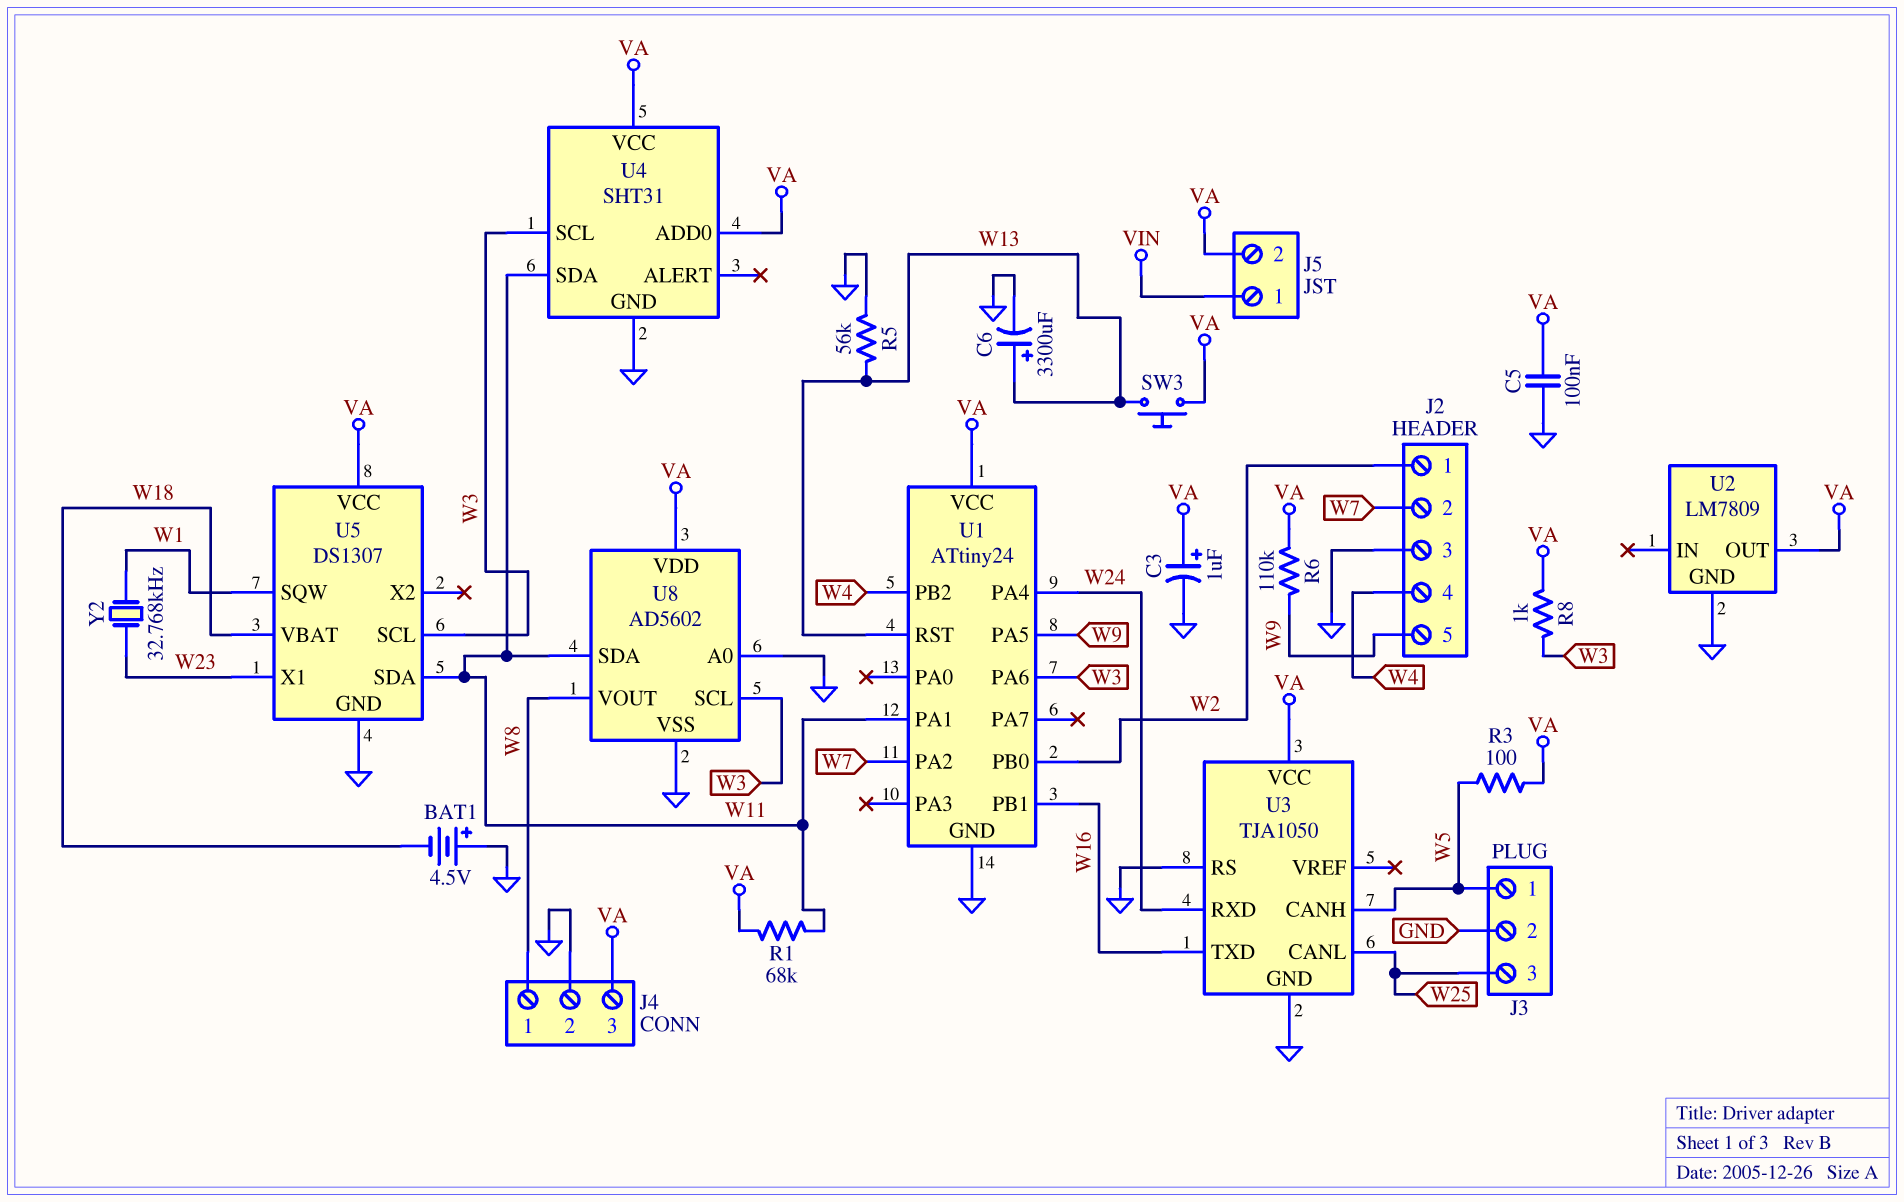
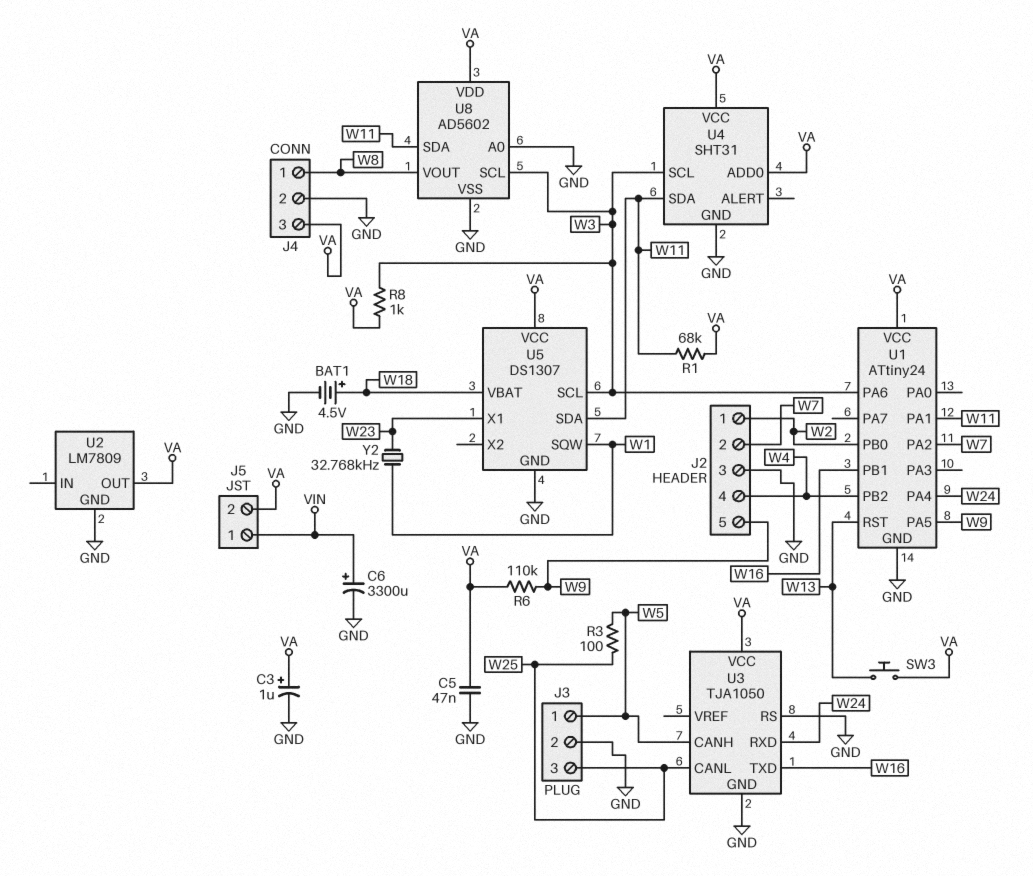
BAT1: 4.5V (plus GND, minus W18) -> 4.5V (plus W18, minus GND)
C5: 100nF (GND, VA) -> 47nF (GND, VA)
C6: 3300uF (plus W13, minus GND) -> 3300uF (plus VIN, minus GND)
R3: 100 (VA, W5) -> 100 (W5, W25)
R5: 56k (GND, W13) -> none

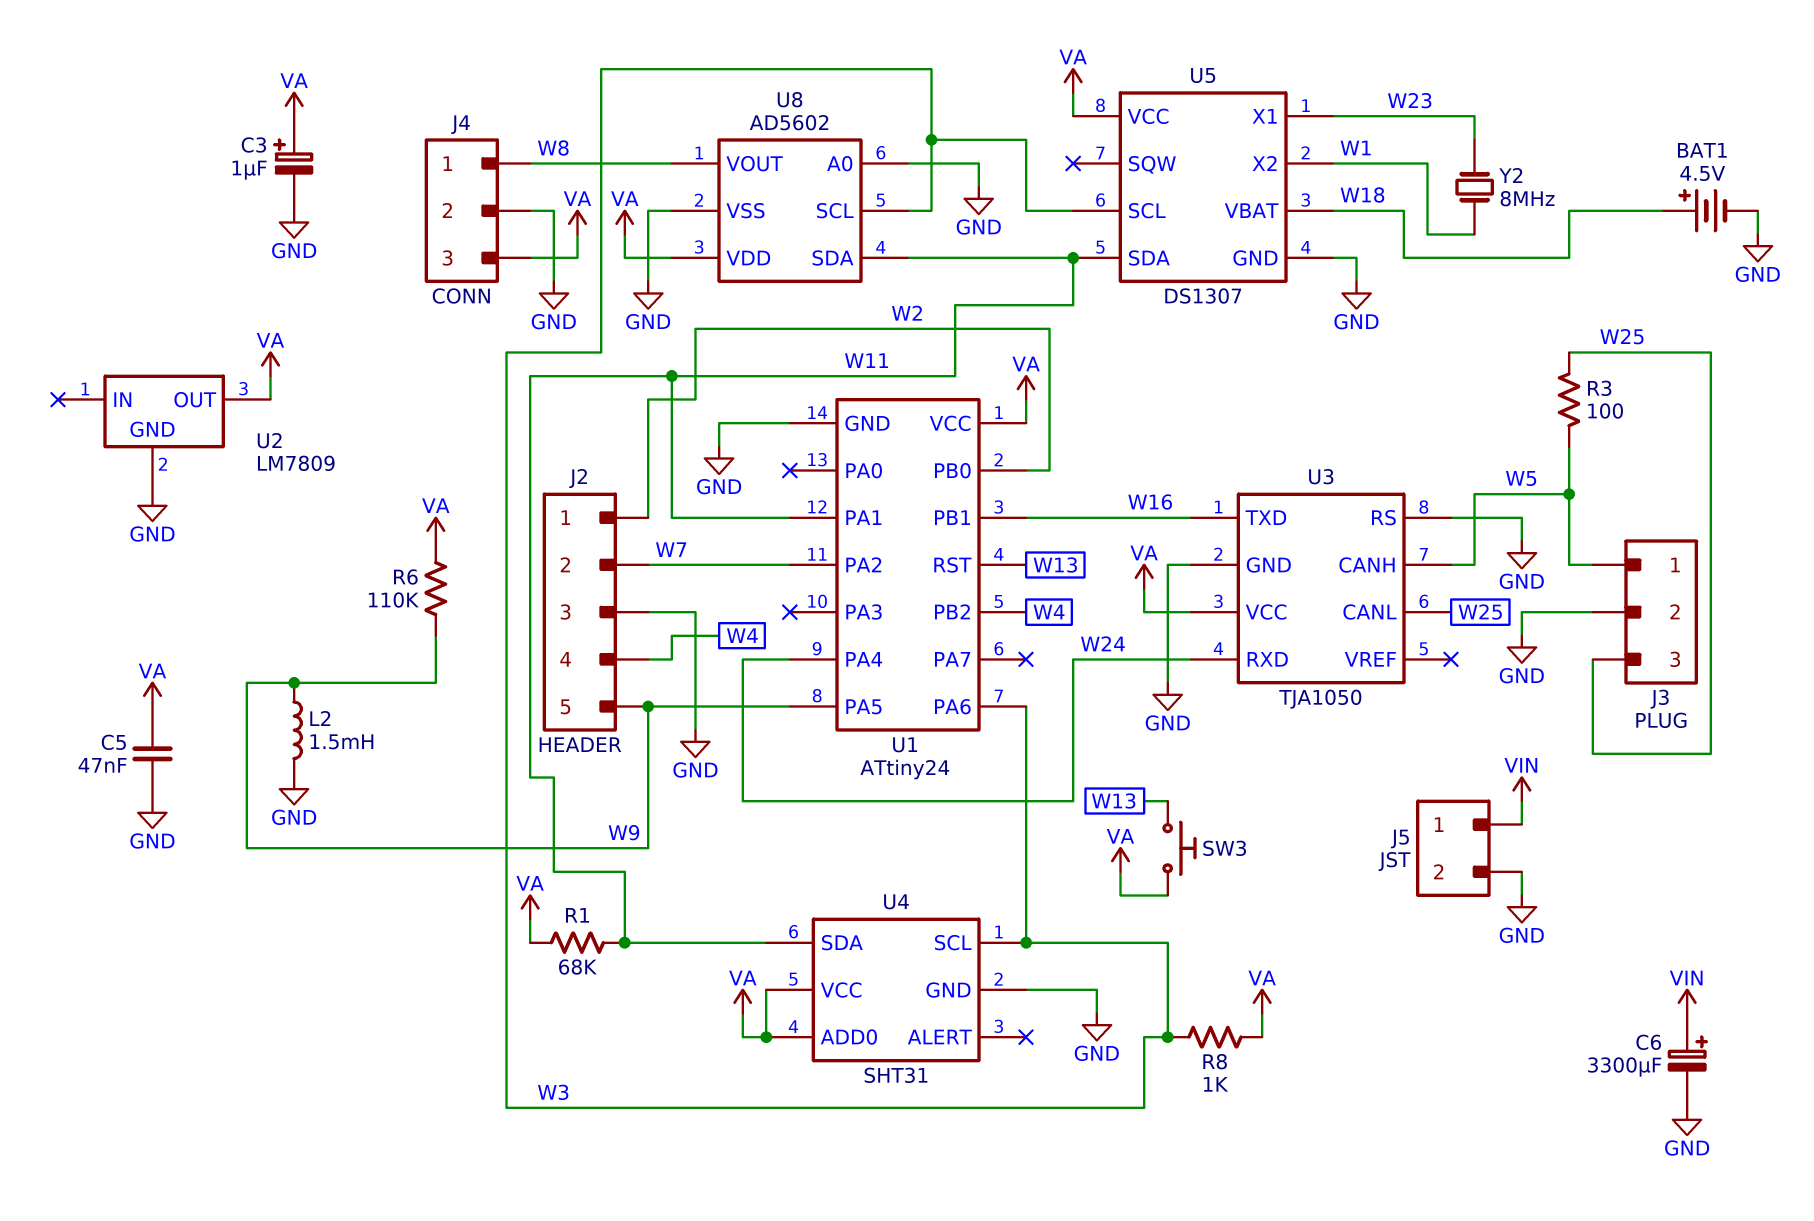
J5 pin 2: VA -> GND
L2: none -> 1.5mH (GND, W9)
U5 pin SQW: W1 -> none
U5 pin X2: none -> W1
Y2: 32.768kHz (W1, W23) -> 8MHz (W1, W23)

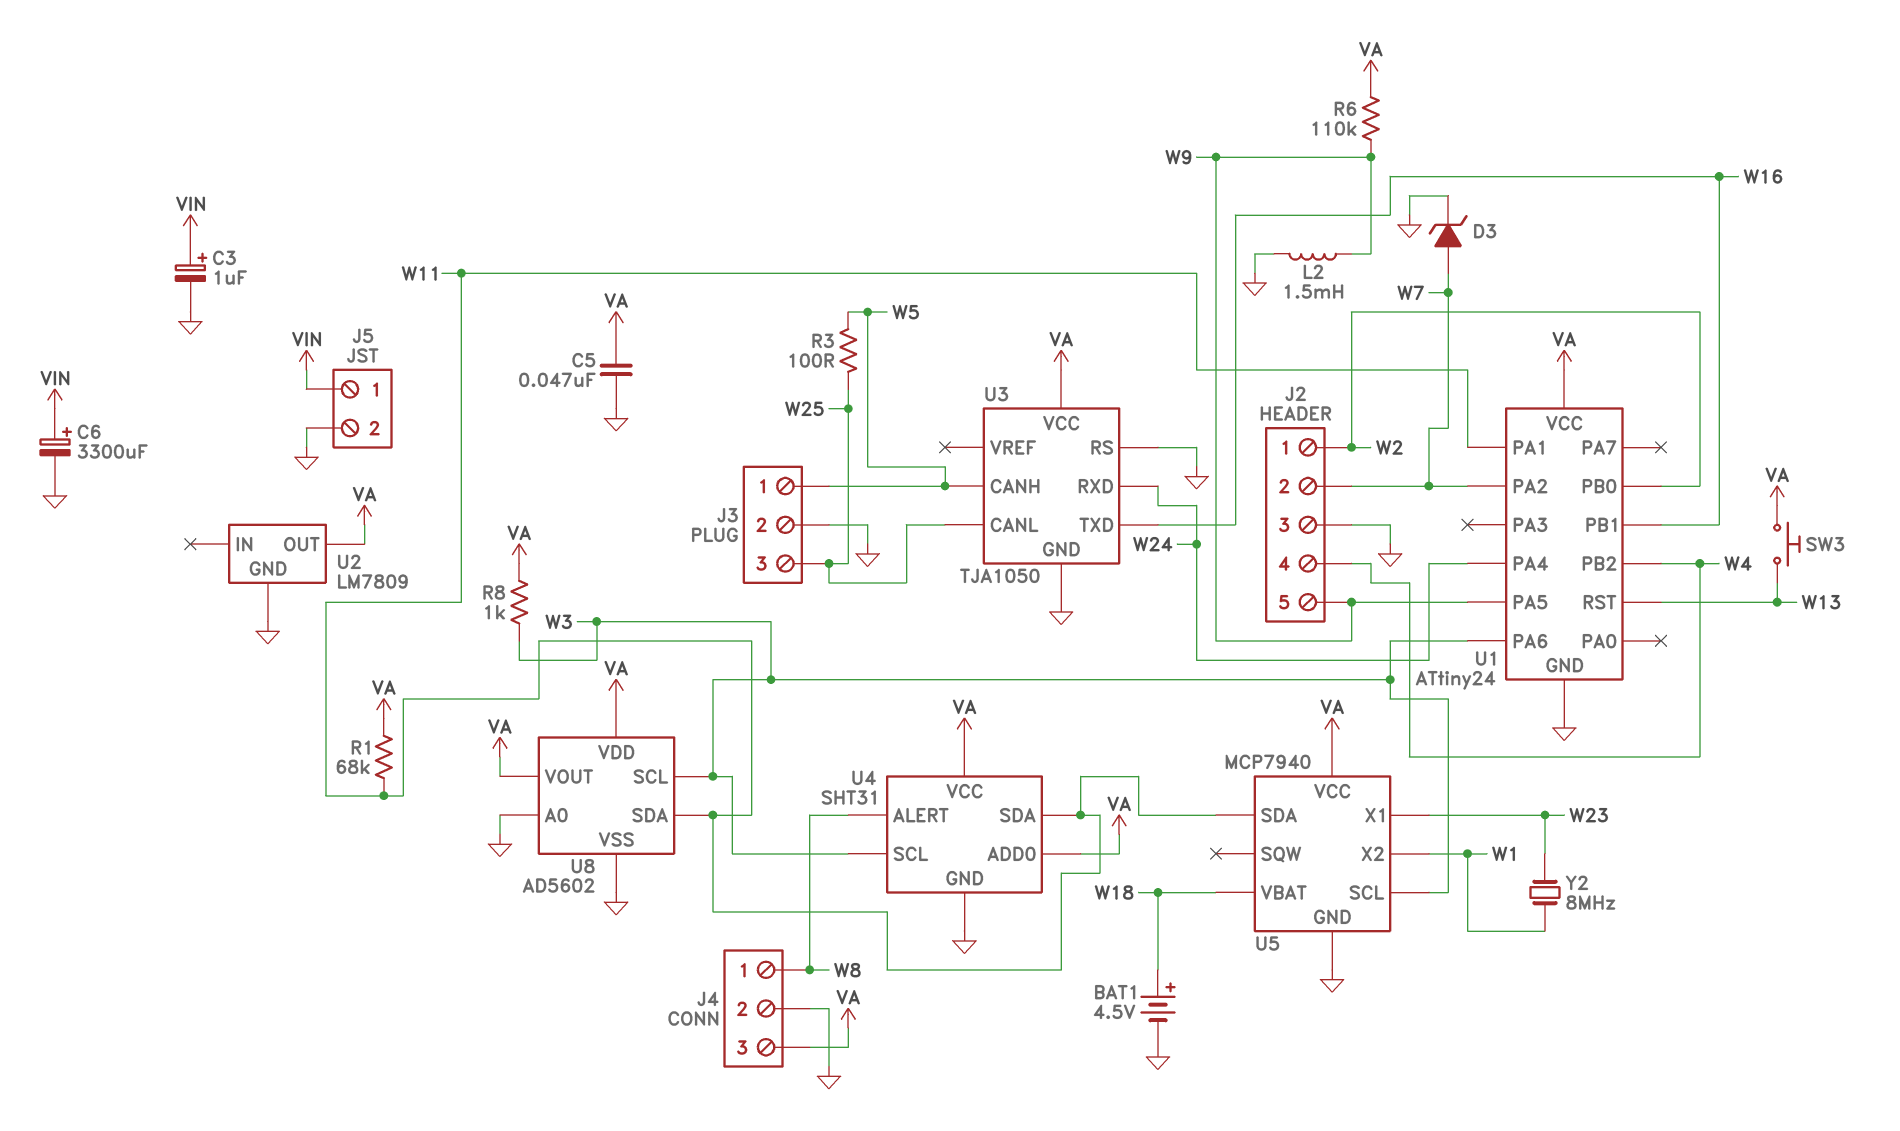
C3: 1uF (plus VA, minus GND) -> 1uF (plus VIN, minus GND)
D3: none -> zener (A W7, K GND)
U4 pin ALERT: none -> W8
U5: DS1307 -> MCP7940
U8 pin VOUT: W8 -> VA

